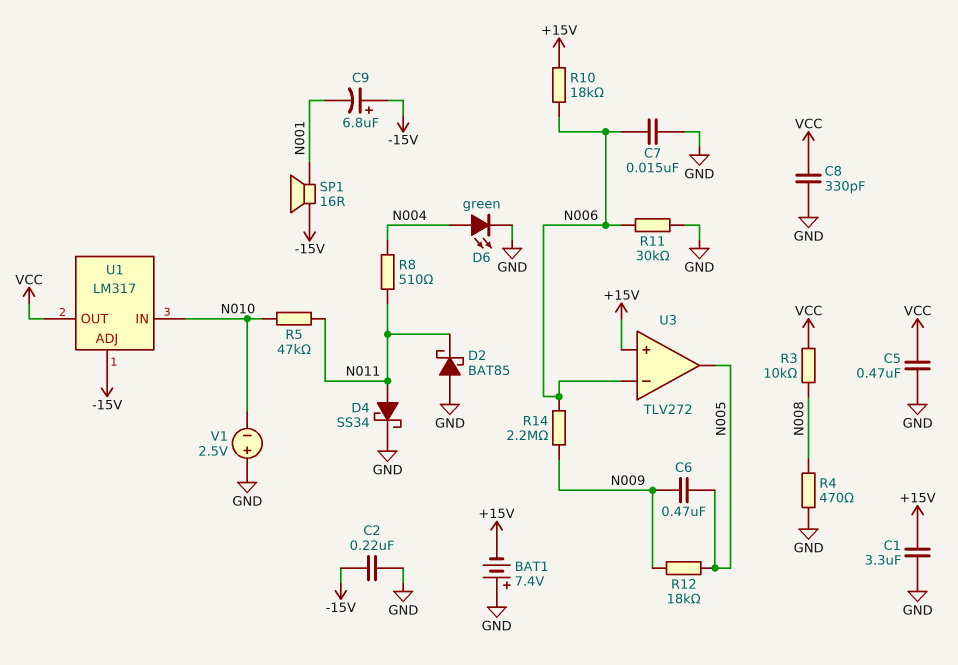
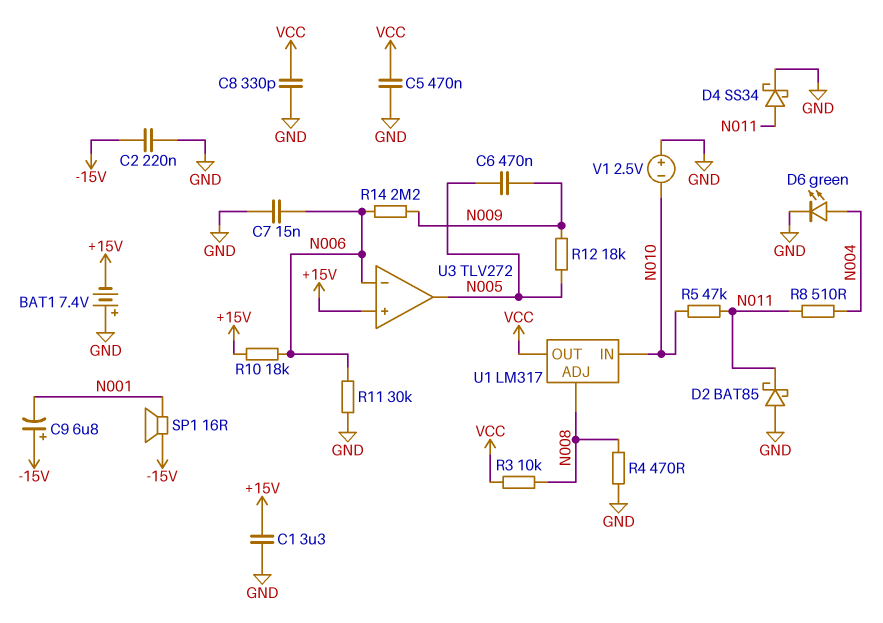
U1 pin ADJ: -15V -> N008

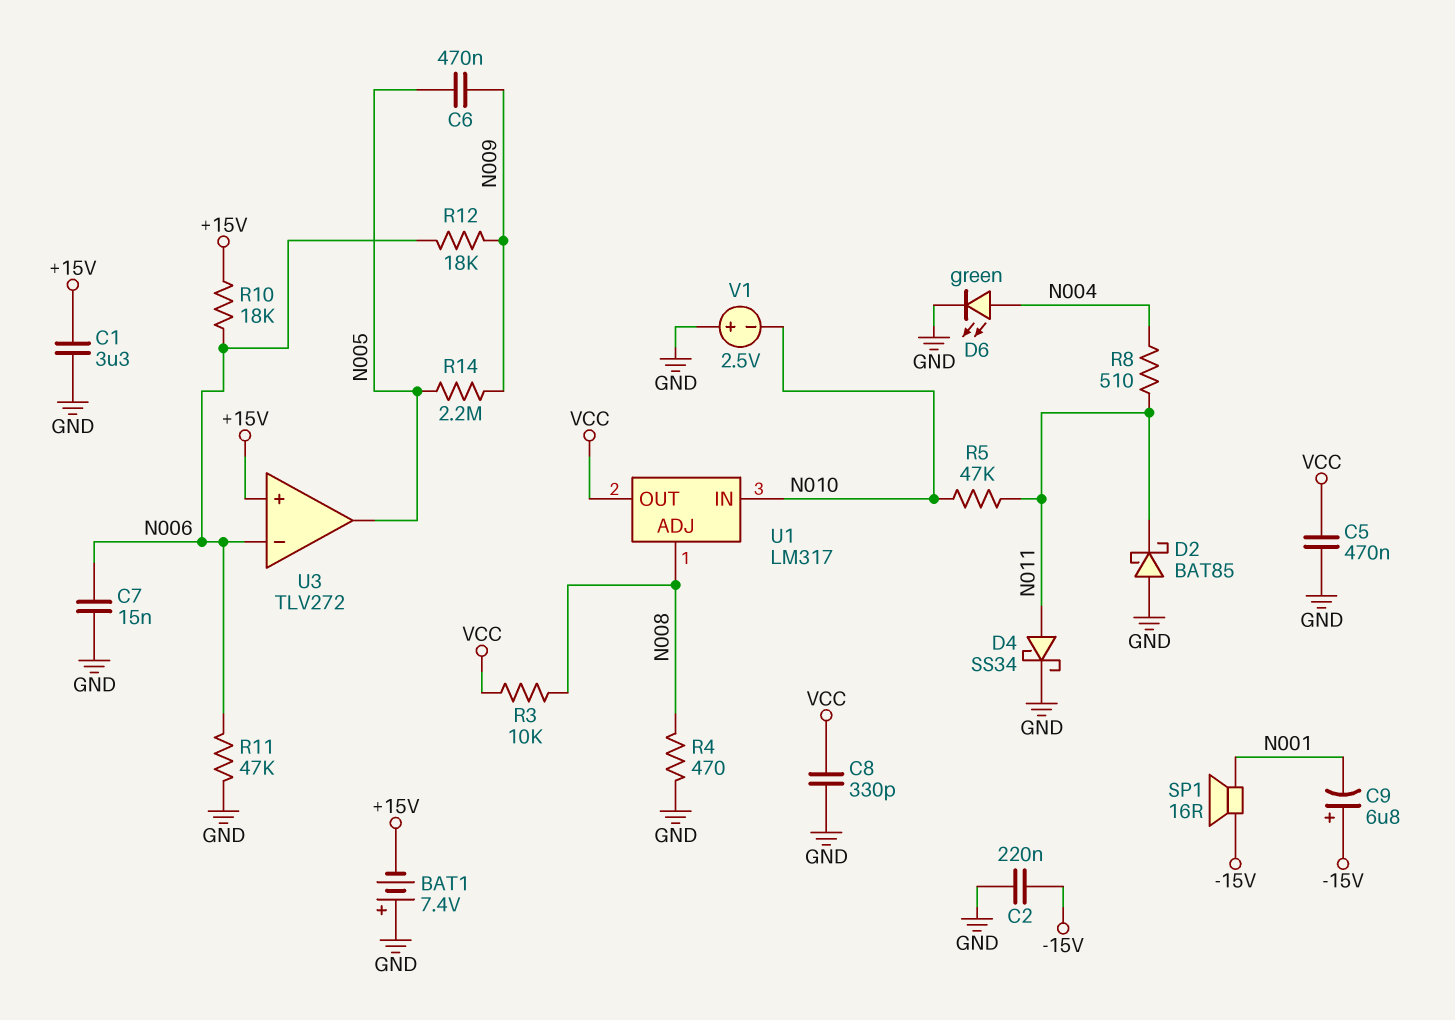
R11: 30k (GND, N006) -> 47k (GND, N006)
R12: 18k (N005, N009) -> 18k (N006, N009)
R14: 2.2M (N006, N009) -> 2.2M (N005, N009)

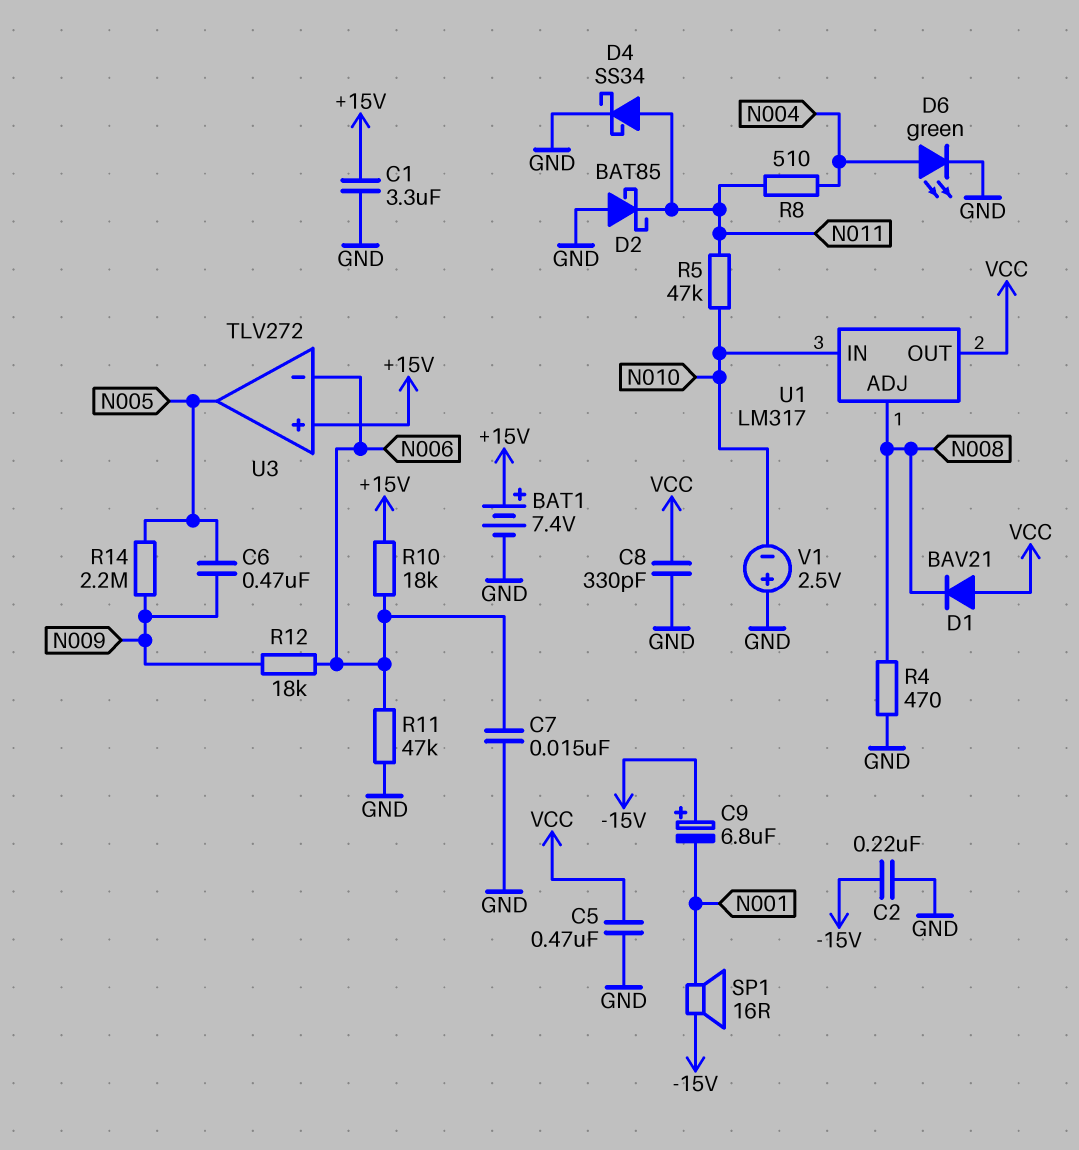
BAT1: 7.4V (plus GND, minus +15V) -> 7.4V (plus +15V, minus GND)
D1: none -> diode BAV21 (A VCC, K N008)
R3: 10k (N008, VCC) -> none

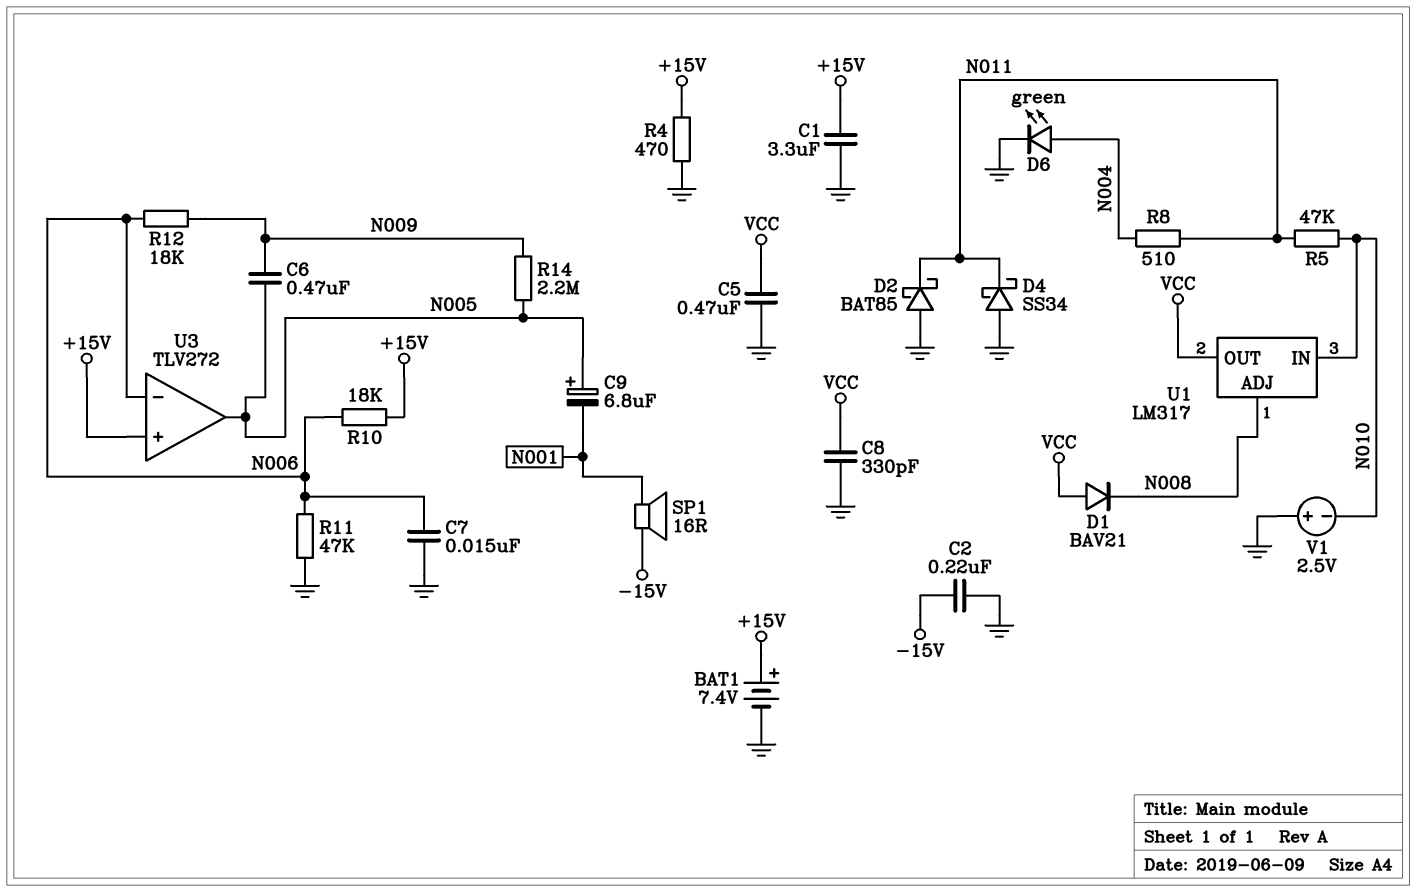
C9: 6.8uF (plus -15V, minus N001) -> 6.8uF (plus N005, minus N001)
D4: schottky SS34 (A N011, K GND) -> schottky SS34 (A GND, K N011)
R4: 470 (GND, N008) -> 470 (+15V, GND)

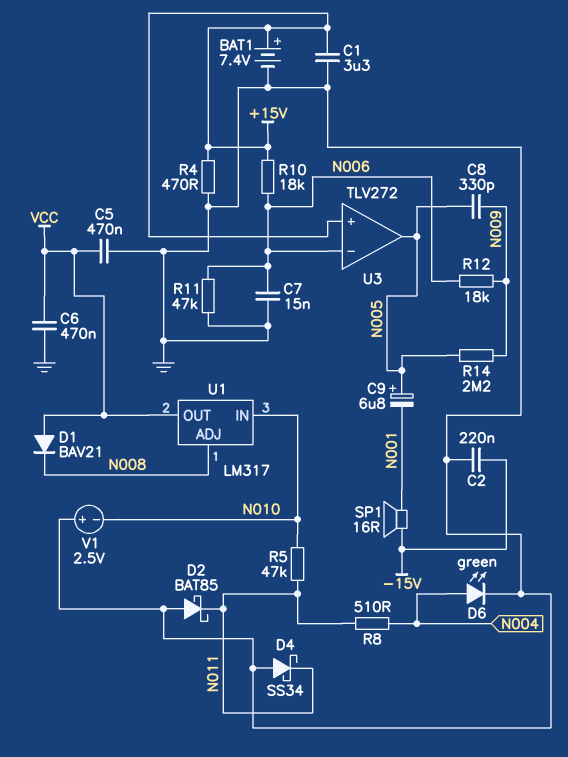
C6: 470nF (N005, N009) -> 470nF (GND, VCC)
C8: 330pF (GND, VCC) -> 330pF (N005, N009)

